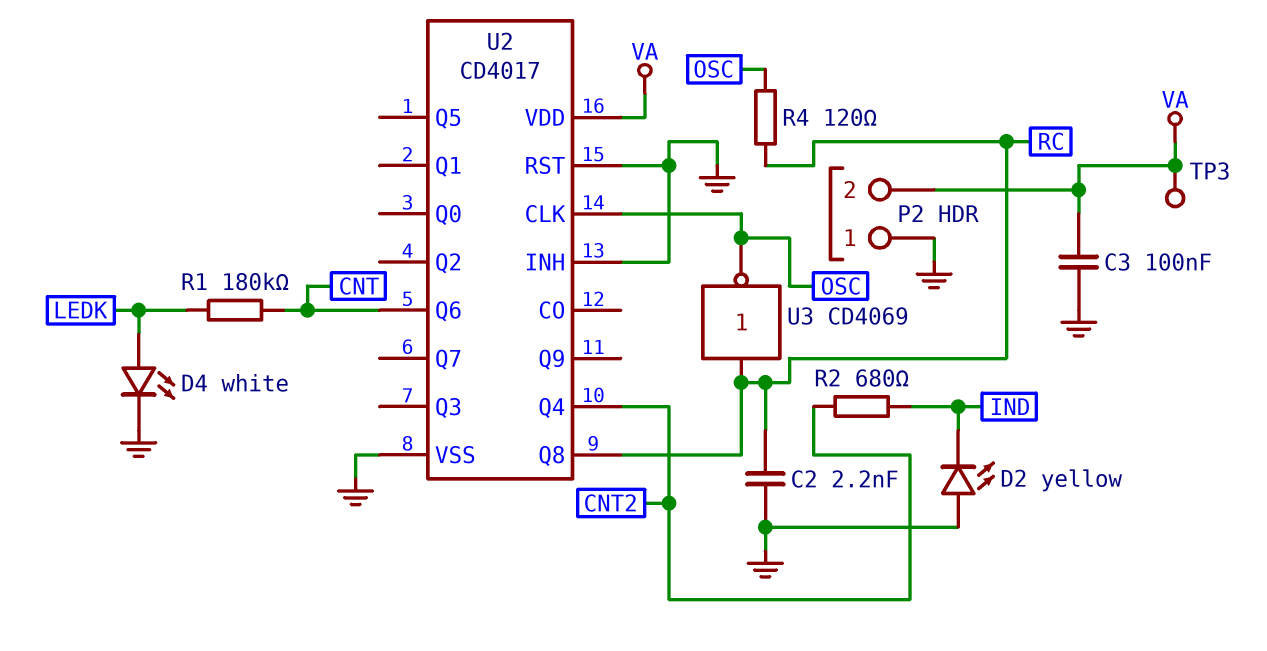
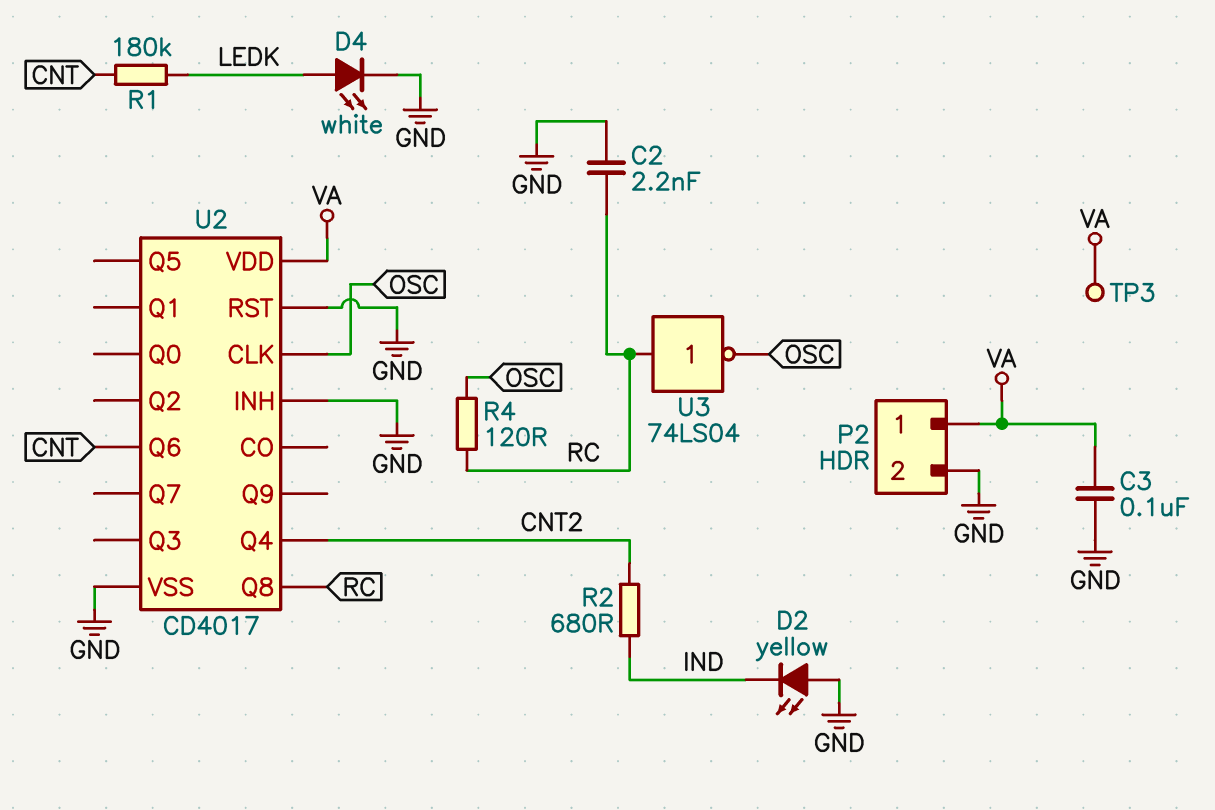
P2 pin 1: GND -> VA
P2 pin 2: VA -> GND
U3: NOT CD4069 (in RC, out OSC) -> NOT 74LS04 (in RC, out OSC)

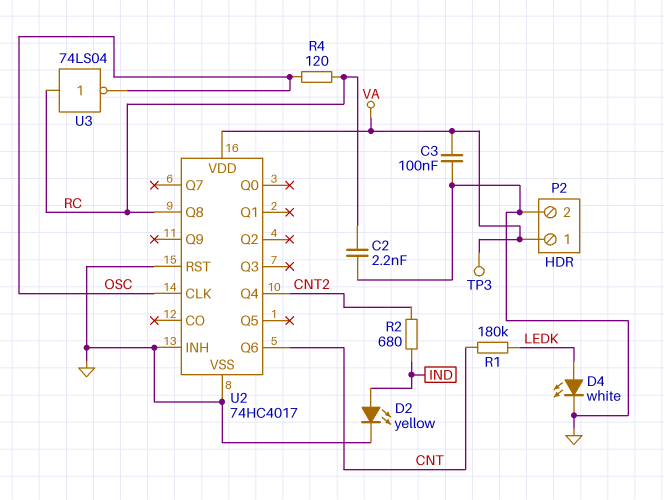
D2: LED yellow (A GND, K IND) -> LED yellow (A IND, K GND)
U2: CD4017 -> 74HC4017

